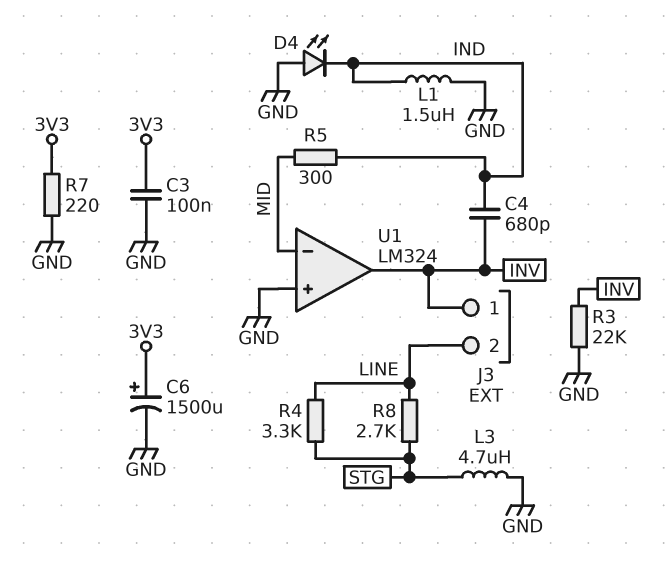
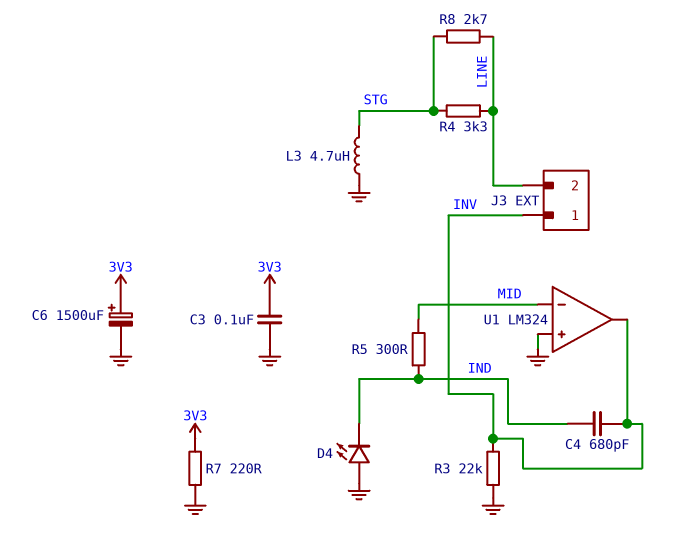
L1: 1.5uH (GND, IND) -> none

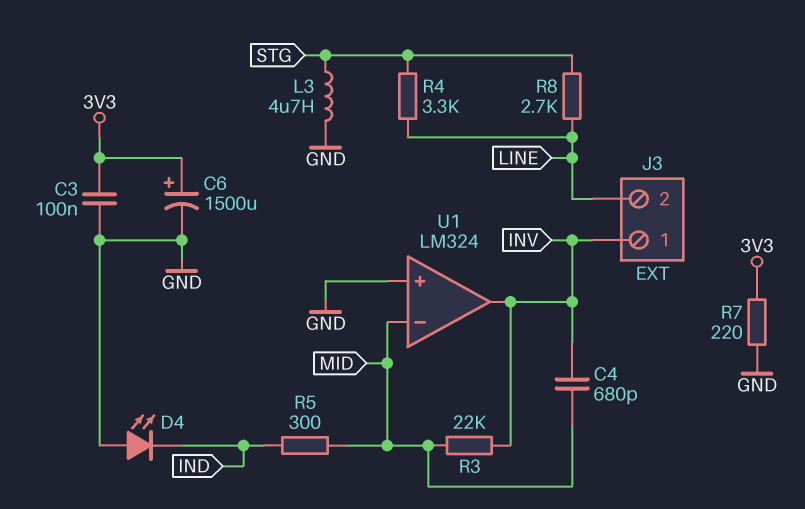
C4: 680pF (IND, INV) -> 680pF (INV, MID)
R3: 22k (GND, INV) -> 22k (INV, MID)

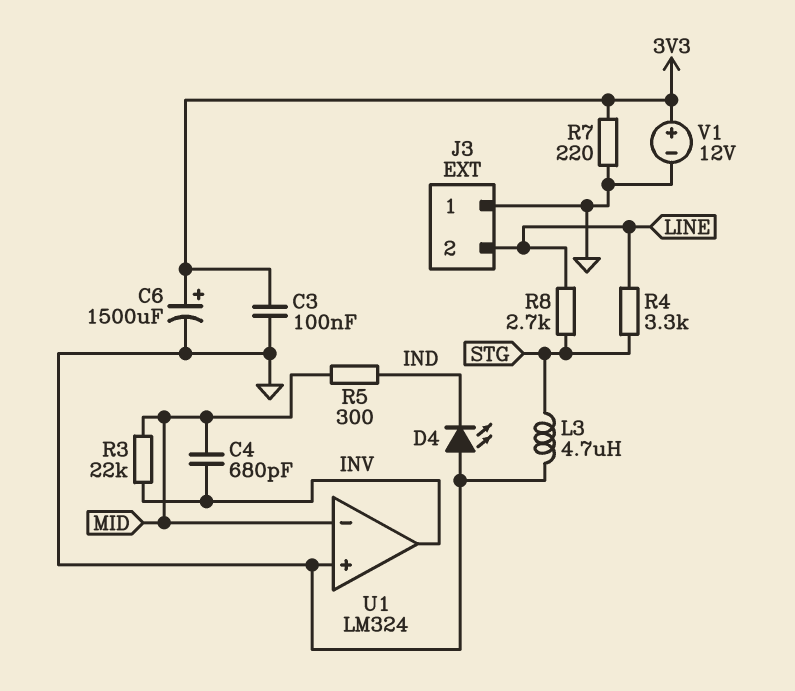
J3 pin 1: INV -> GND
V1: none -> 12V (plus 3V3, minus GND)

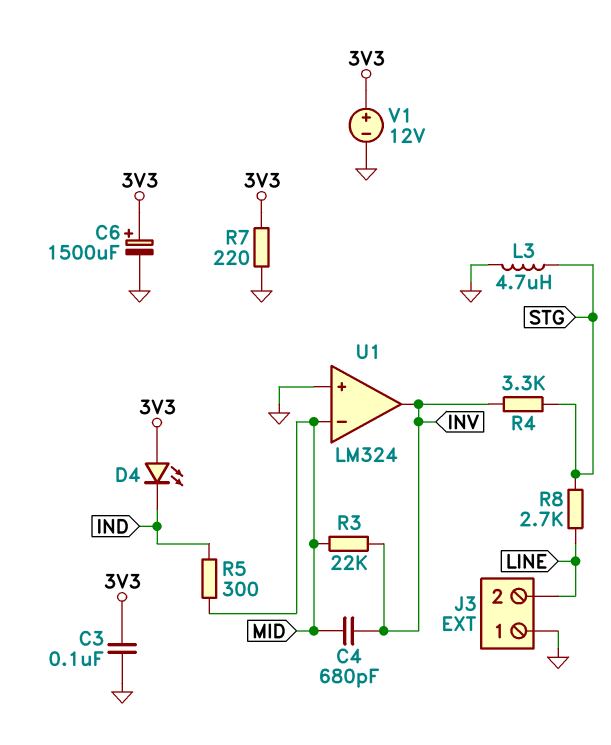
D4: LED (A GND, K IND) -> LED (A 3V3, K IND)
R4: 3.3k (LINE, STG) -> 3.3k (INV, STG)

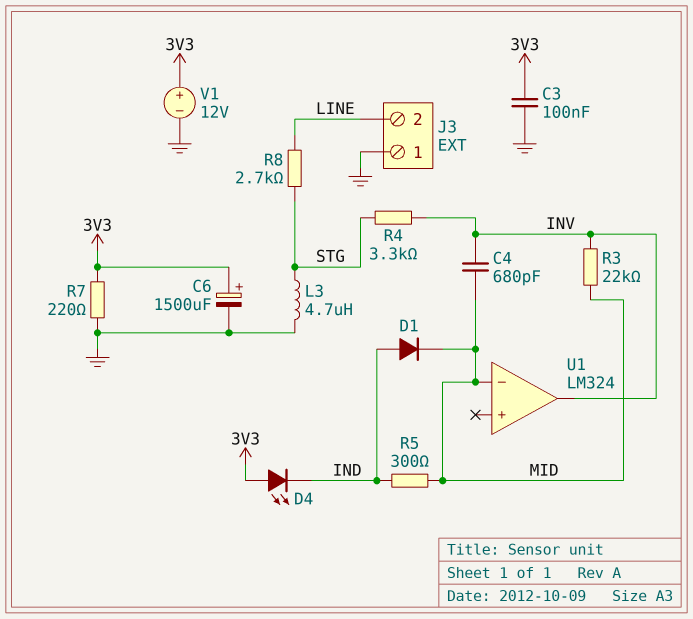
D1: none -> diode (A IND, K MID)
U1 pin in+: GND -> none

